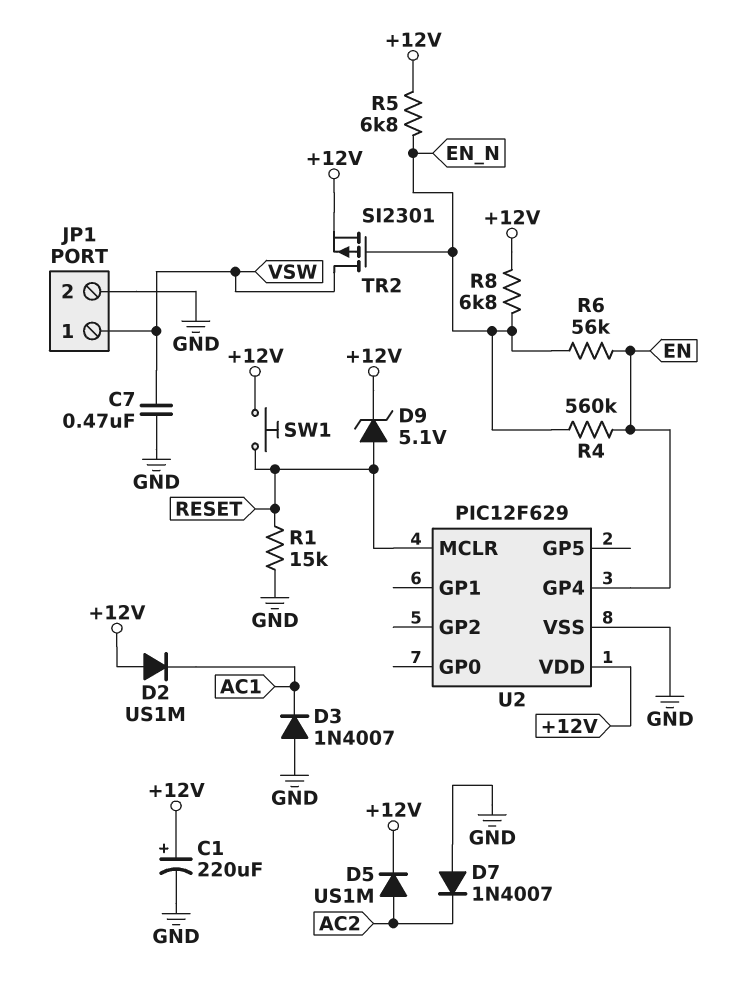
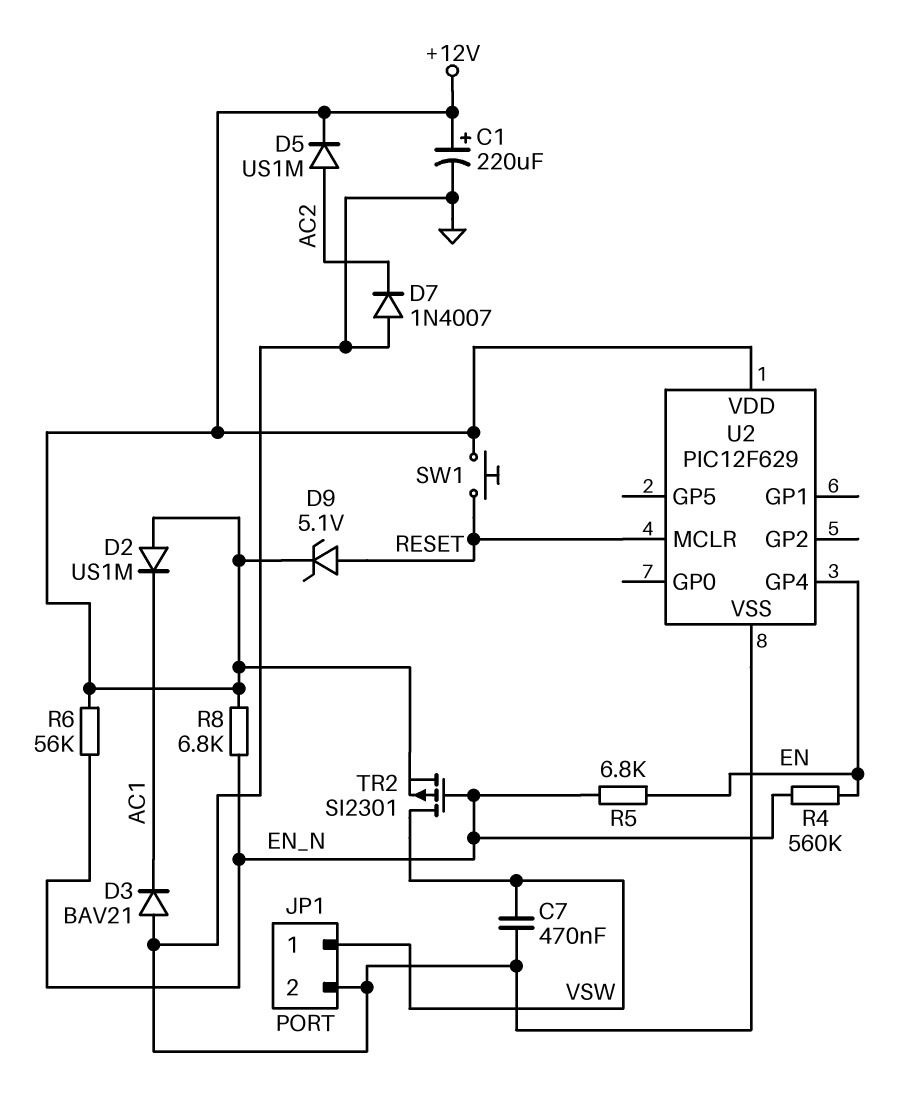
D3: diode 1N4007 (A GND, K AC1) -> diode BAV21 (A GND, K AC1)
R1: 15k (GND, RESET) -> none
R5: 6.8k (+12V, EN_N) -> 6.8k (EN, EN_N)
R6: 56k (EN, EN_N) -> 56k (+12V, EN_N)

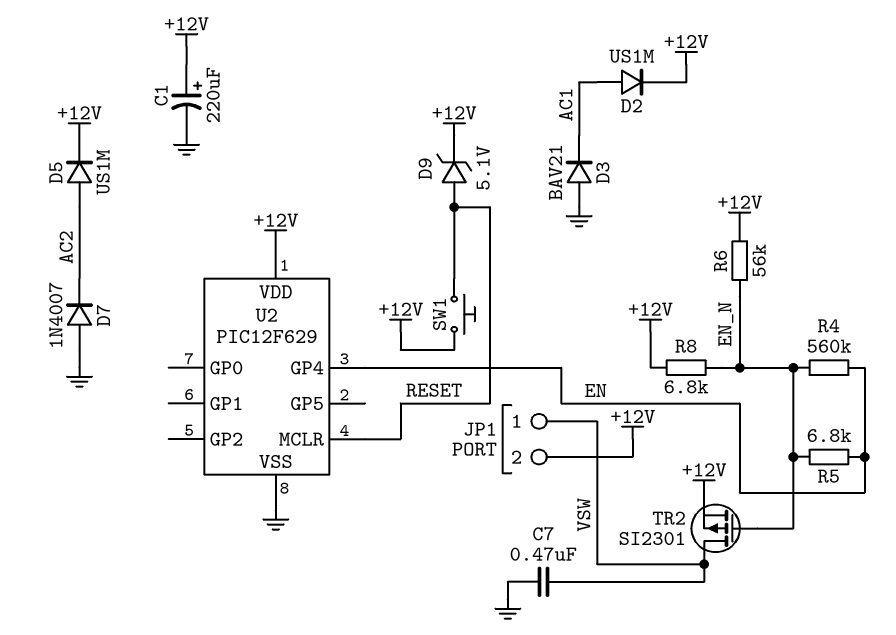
D2: diode US1M (A +12V, K AC1) -> diode US1M (A AC1, K +12V)
JP1 pin 2: GND -> +12V

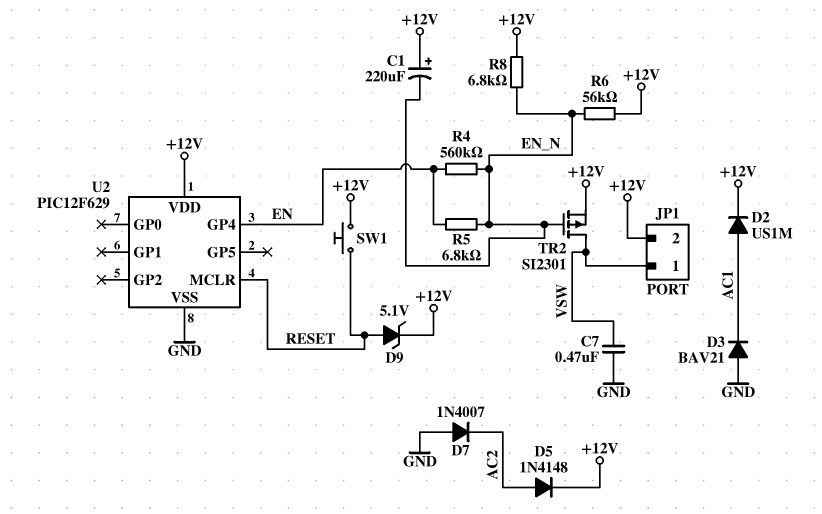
C1: 220uF (plus +12V, minus GND) -> 220uF (plus +12V, minus EN_N)
D5: diode US1M (A AC2, K +12V) -> diode 1N4148 (A AC2, K +12V)

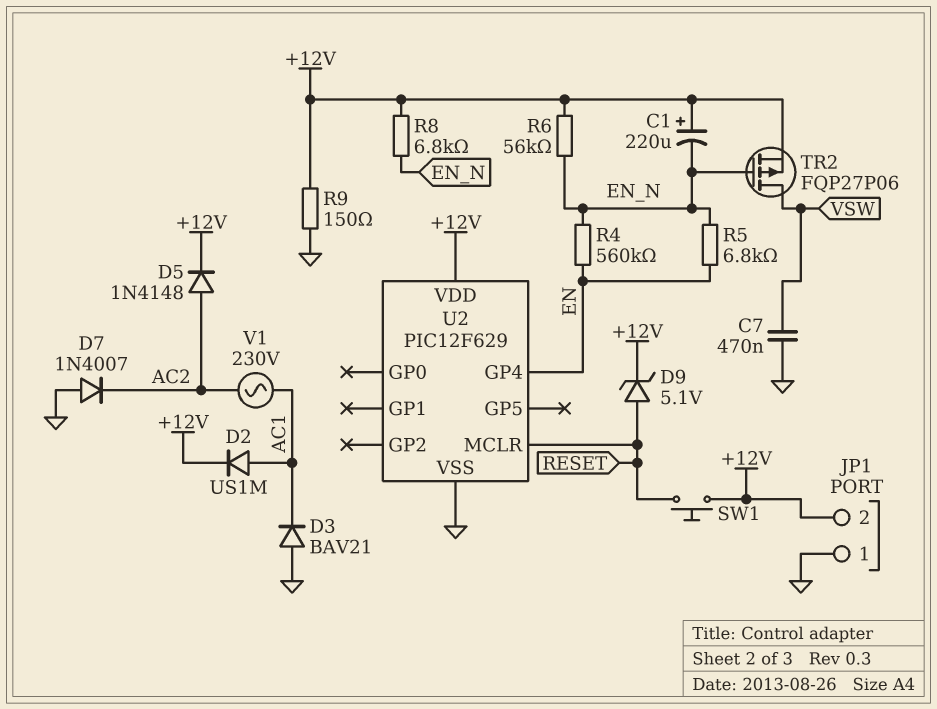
JP1 pin 1: VSW -> GND
R9: none -> 150 (+12V, GND)
TR2: PMOS SI2301 (G EN_N, D VSW, S +12V) -> PMOS FQP27P06 (G EN_N, D VSW, S +12V)
V1: none -> AC 230V (AC1, AC2)

